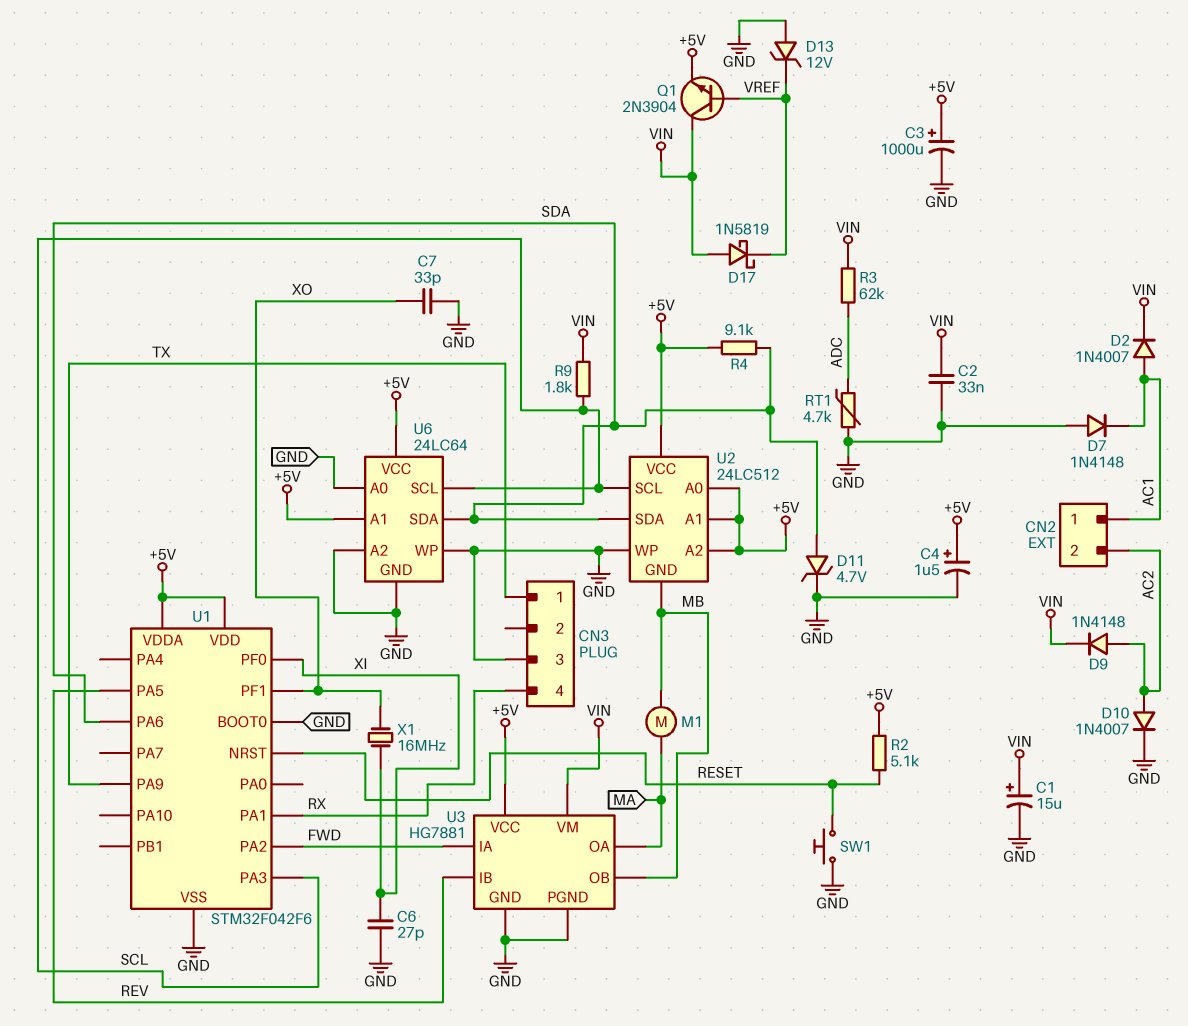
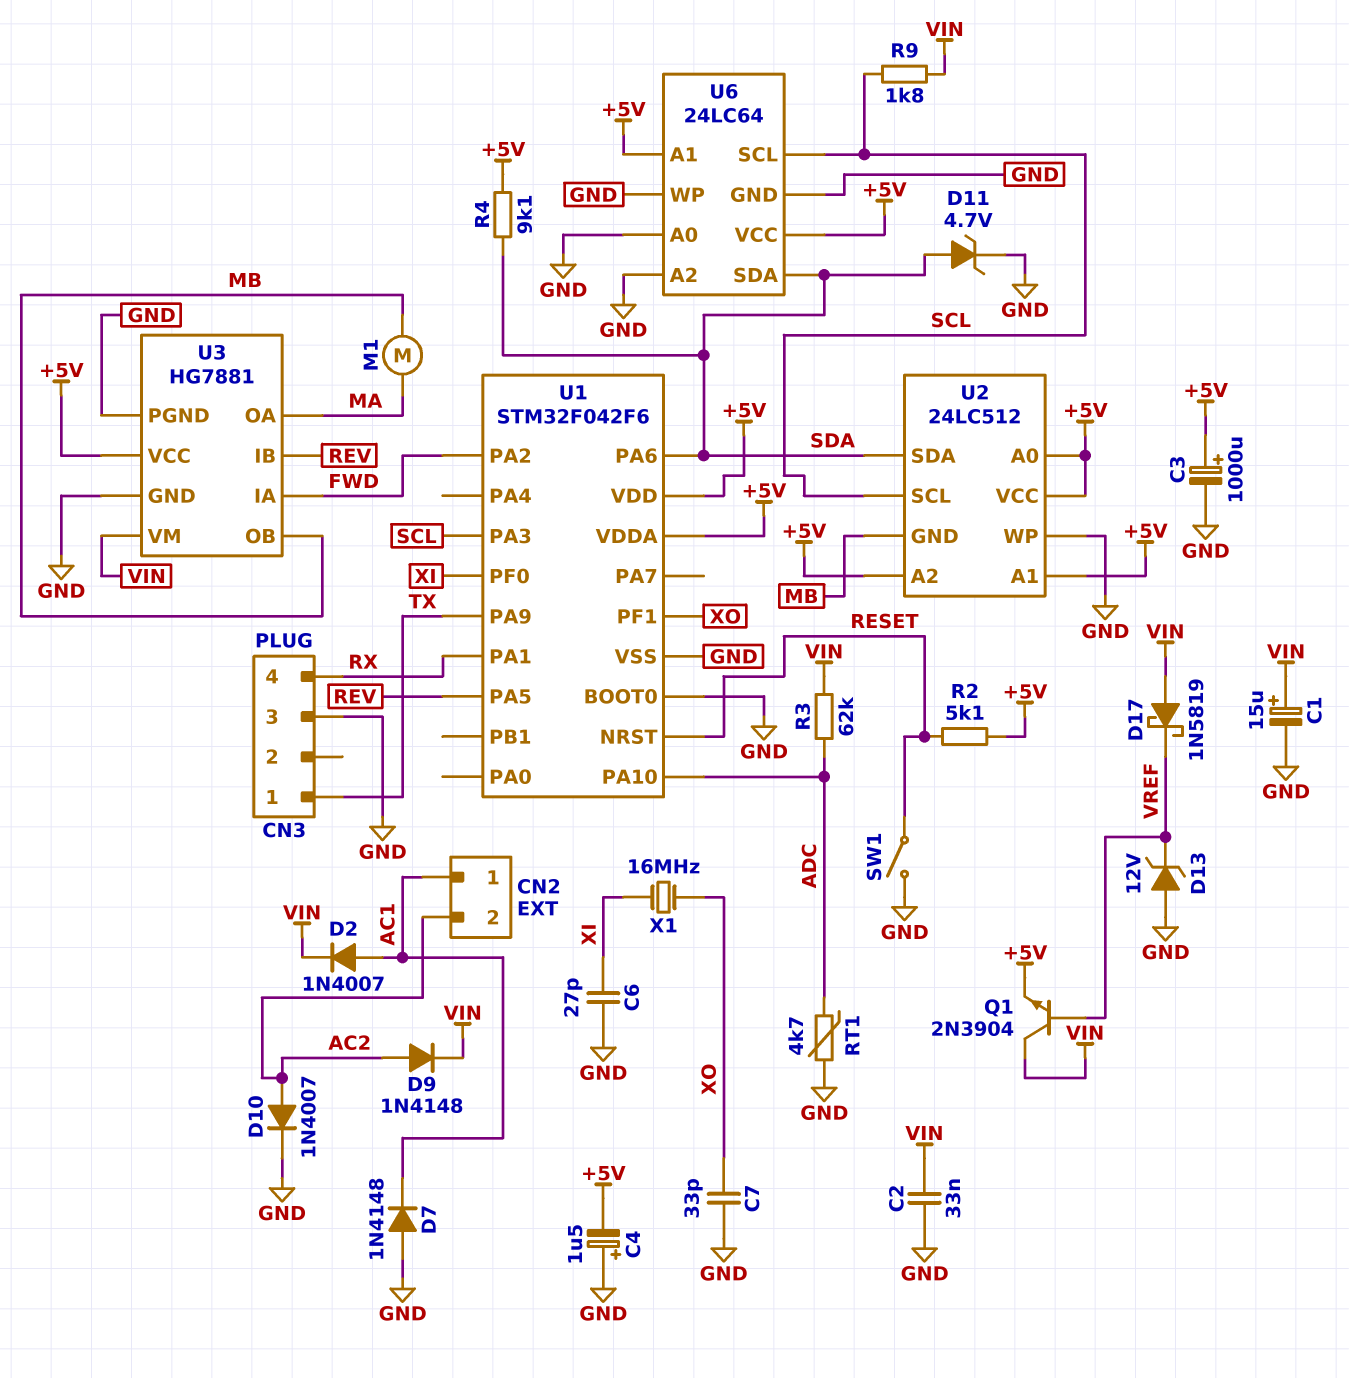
C4: 1.5uF (plus +5V, minus GND) -> 1.5uF (plus GND, minus +5V)
SW1: button (GND, RESET) -> switch (GND, RESET)
U1 pin PA10: none -> ADC

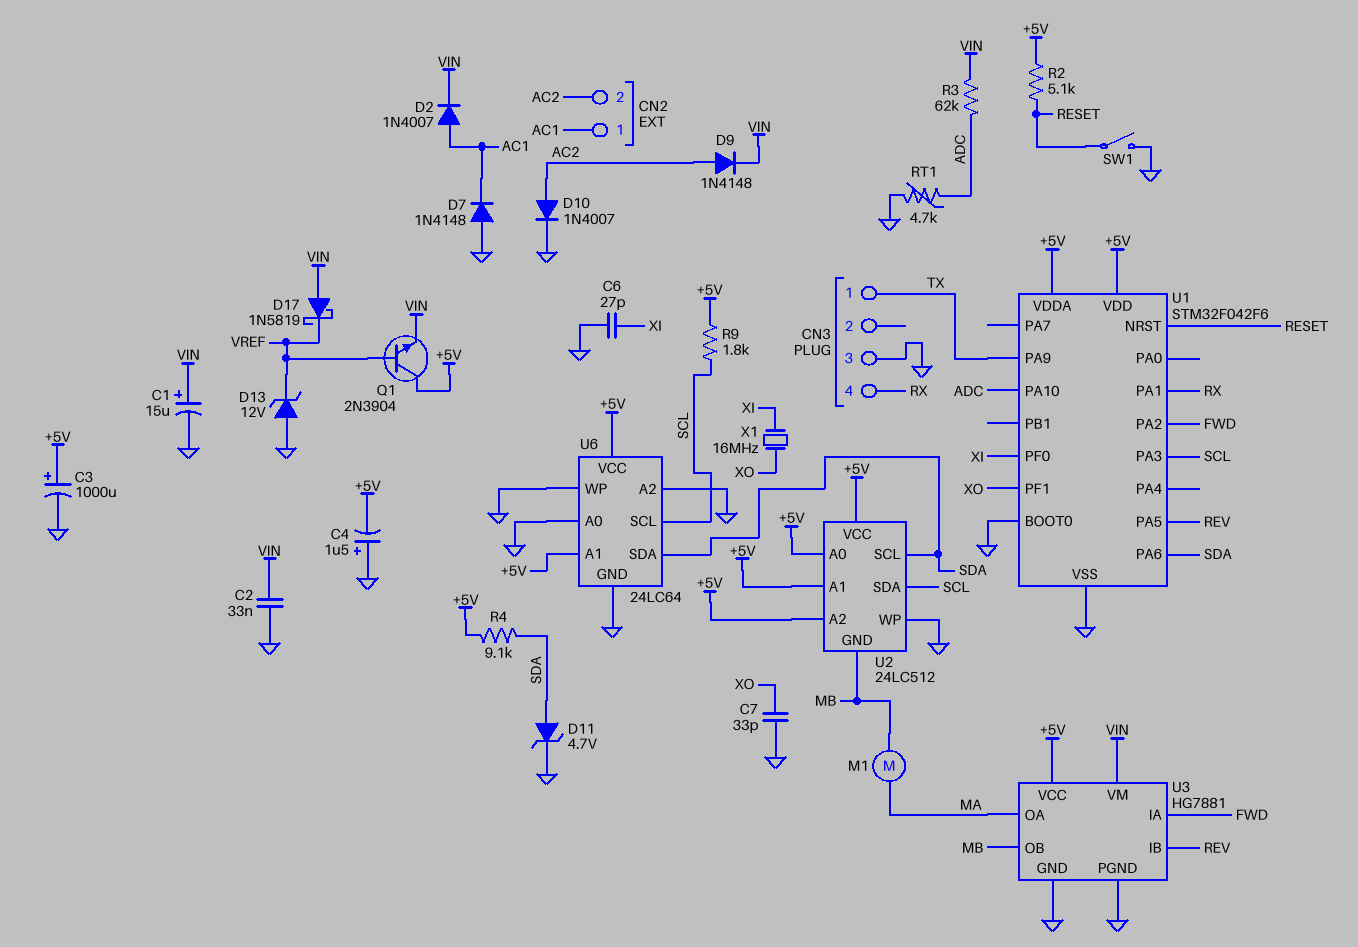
Q1: NPN 2N3904 (B VREF, C VIN, E +5V) -> NPN 2N3904 (B VREF, C +5V, E VIN)
R9: 1.8k (SCL, VIN) -> 1.8k (+5V, SCL)
U2 pin SCL: SCL -> SDA
U2 pin SDA: SDA -> SCL

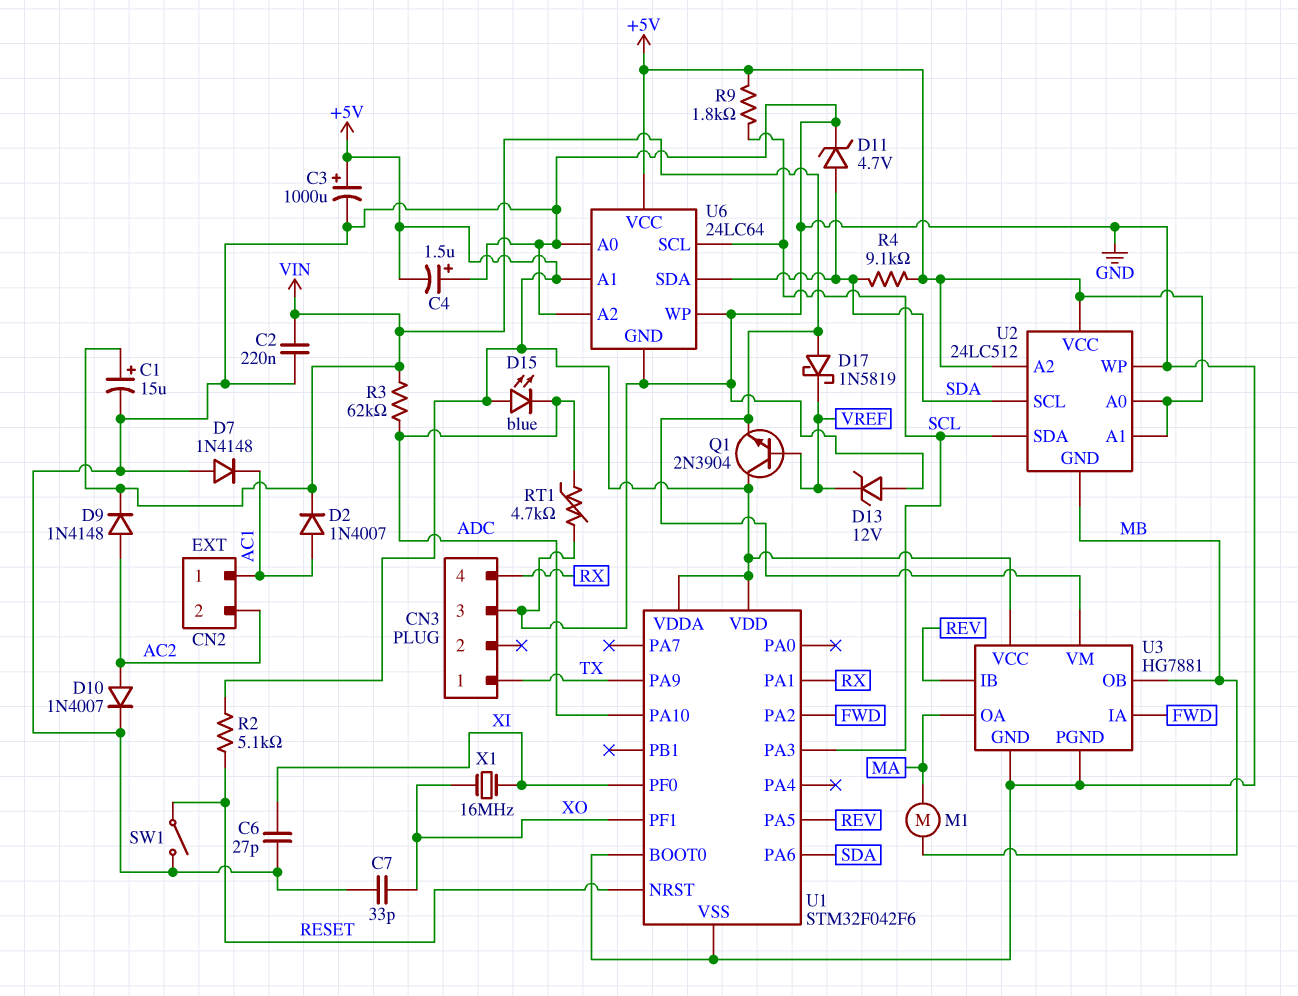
C2: 33nF (GND, VIN) -> 220nF (GND, VIN)
D15: none -> LED blue (A +5V, K ADC)

